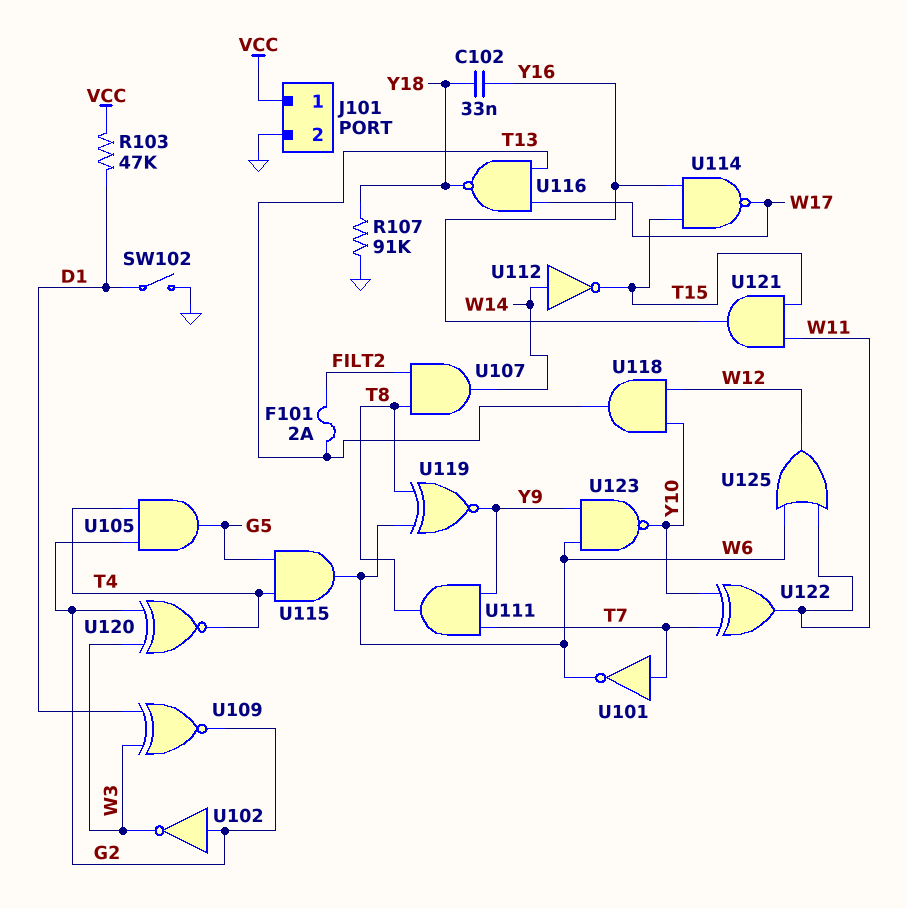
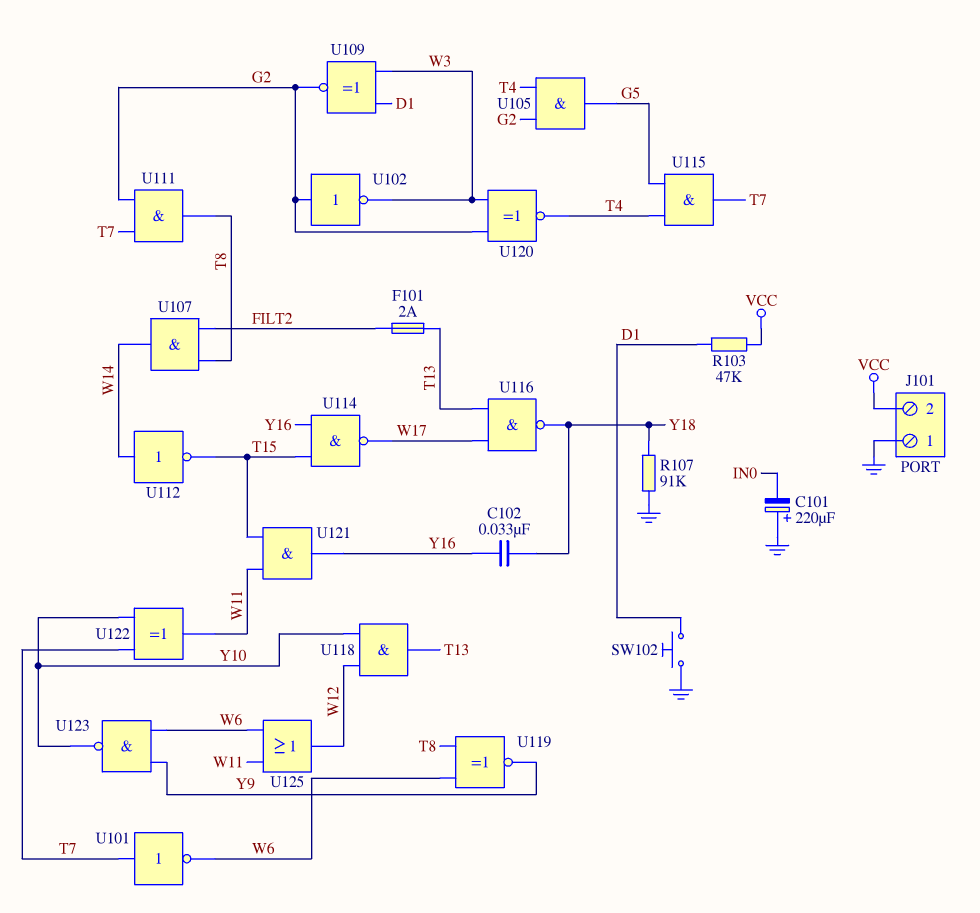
C101: none -> 220uF (plus GND, minus IN0)
J101 pin 1: VCC -> GND
J101 pin 2: GND -> VCC
SW102: switch (D1, GND) -> button (D1, GND)
U111: AND (in T7, in Y9, out T8) -> AND (in G2, in T7, out T8)
U115: AND (in G5, in T4, out W6) -> AND (in G5, in T4, out T7)

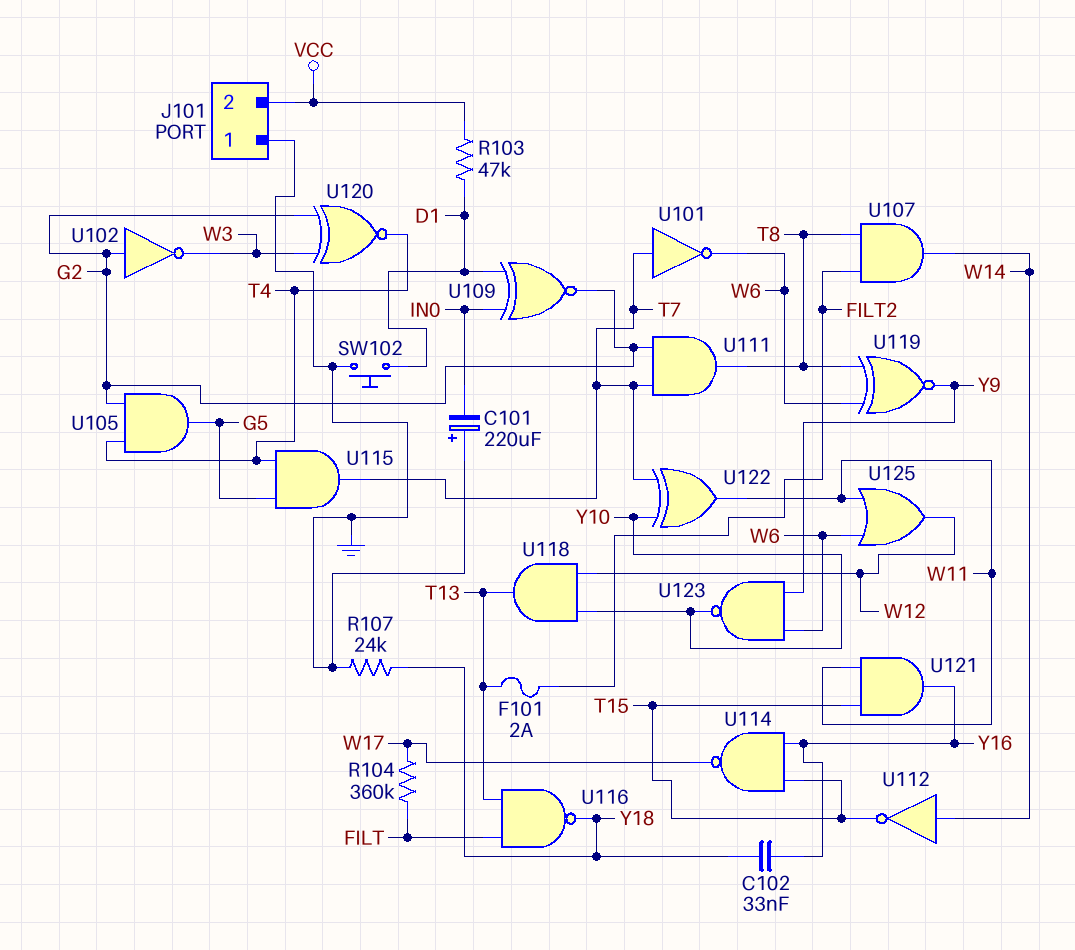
R104: none -> 360k (FILT, W17)
R107: 91k (GND, Y18) -> 24k (GND, Y18)
U109: XNOR (in D1, in W3, out G2) -> XNOR (in D1, in IN0, out G2)
U116: NAND (in T13, in W17, out Y18) -> NAND (in FILT, in T13, out Y18)

